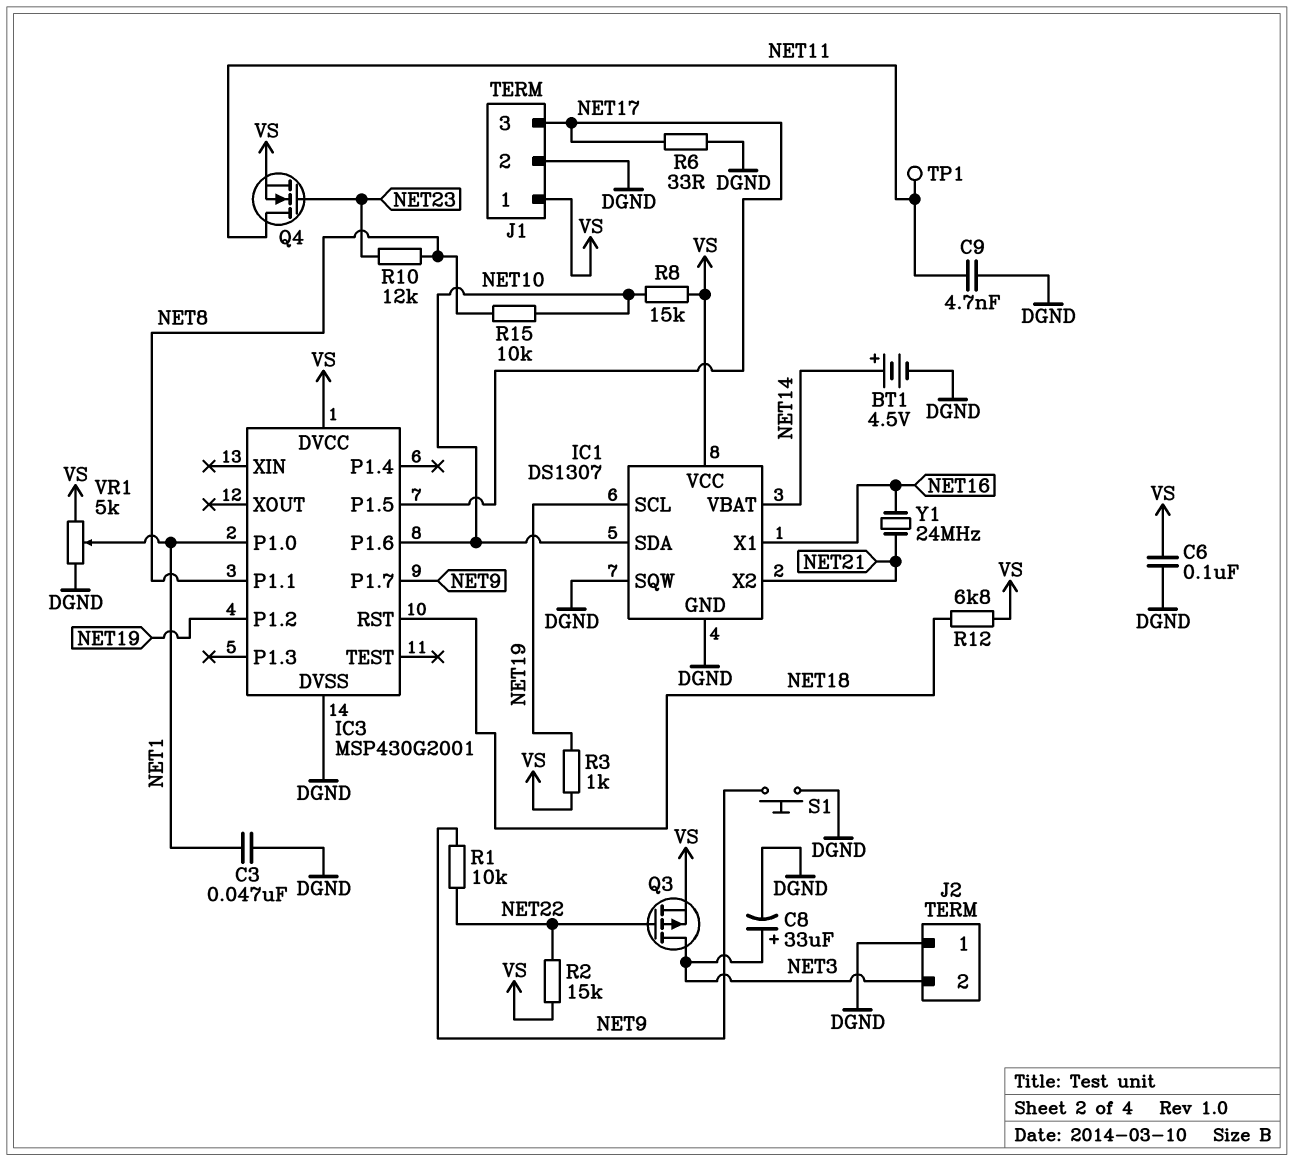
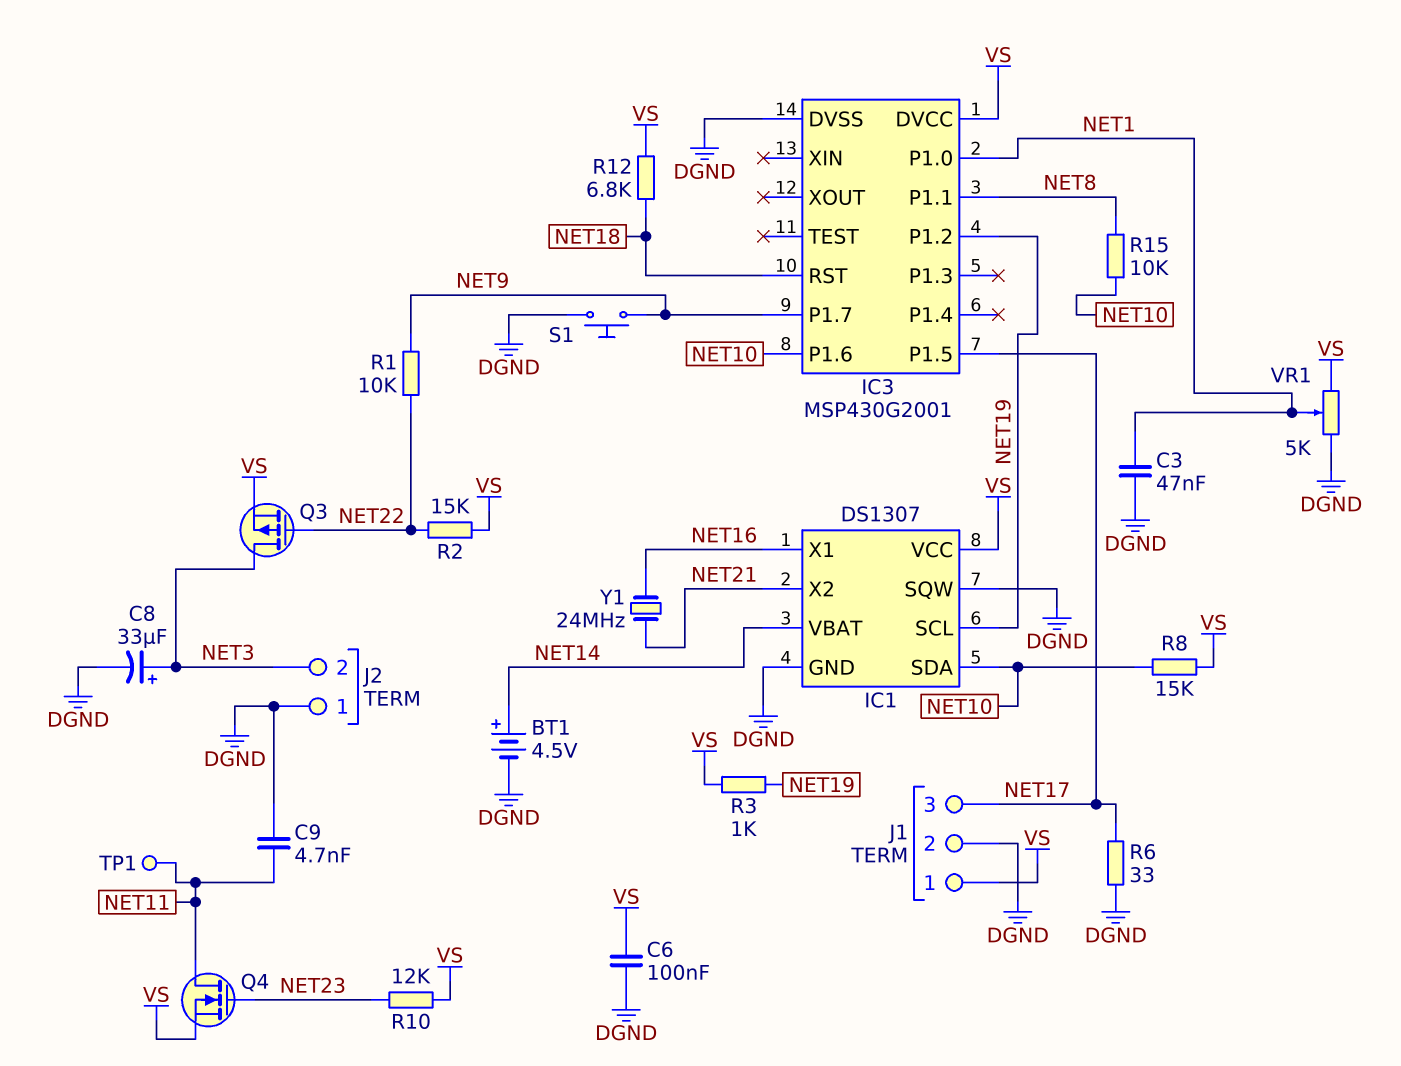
R10: 12k (NET8, NET23) -> 12k (NET23, VS)

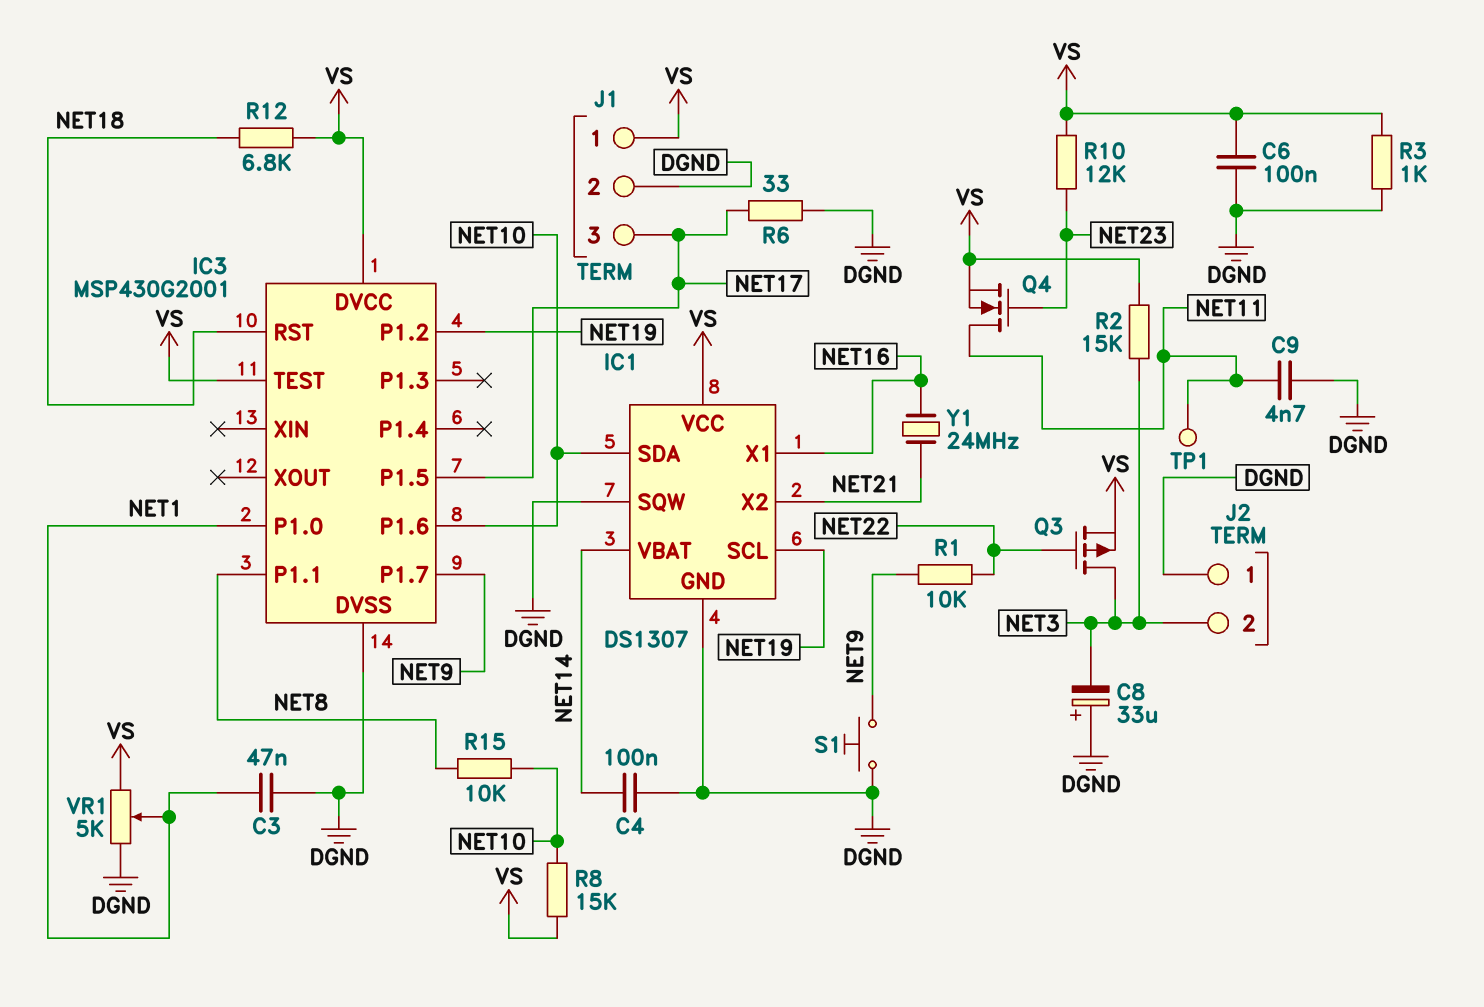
BT1: 4.5V (plus NET14, minus DGND) -> none
C4: none -> 100nF (DGND, NET14)
C8: 33uF (plus NET3, minus DGND) -> 33uF (plus DGND, minus NET3)
IC3 pin TEST: none -> VS
R2: 15k (NET22, VS) -> 15k (NET3, VS)
R3: 1k (NET19, VS) -> 1k (DGND, VS)

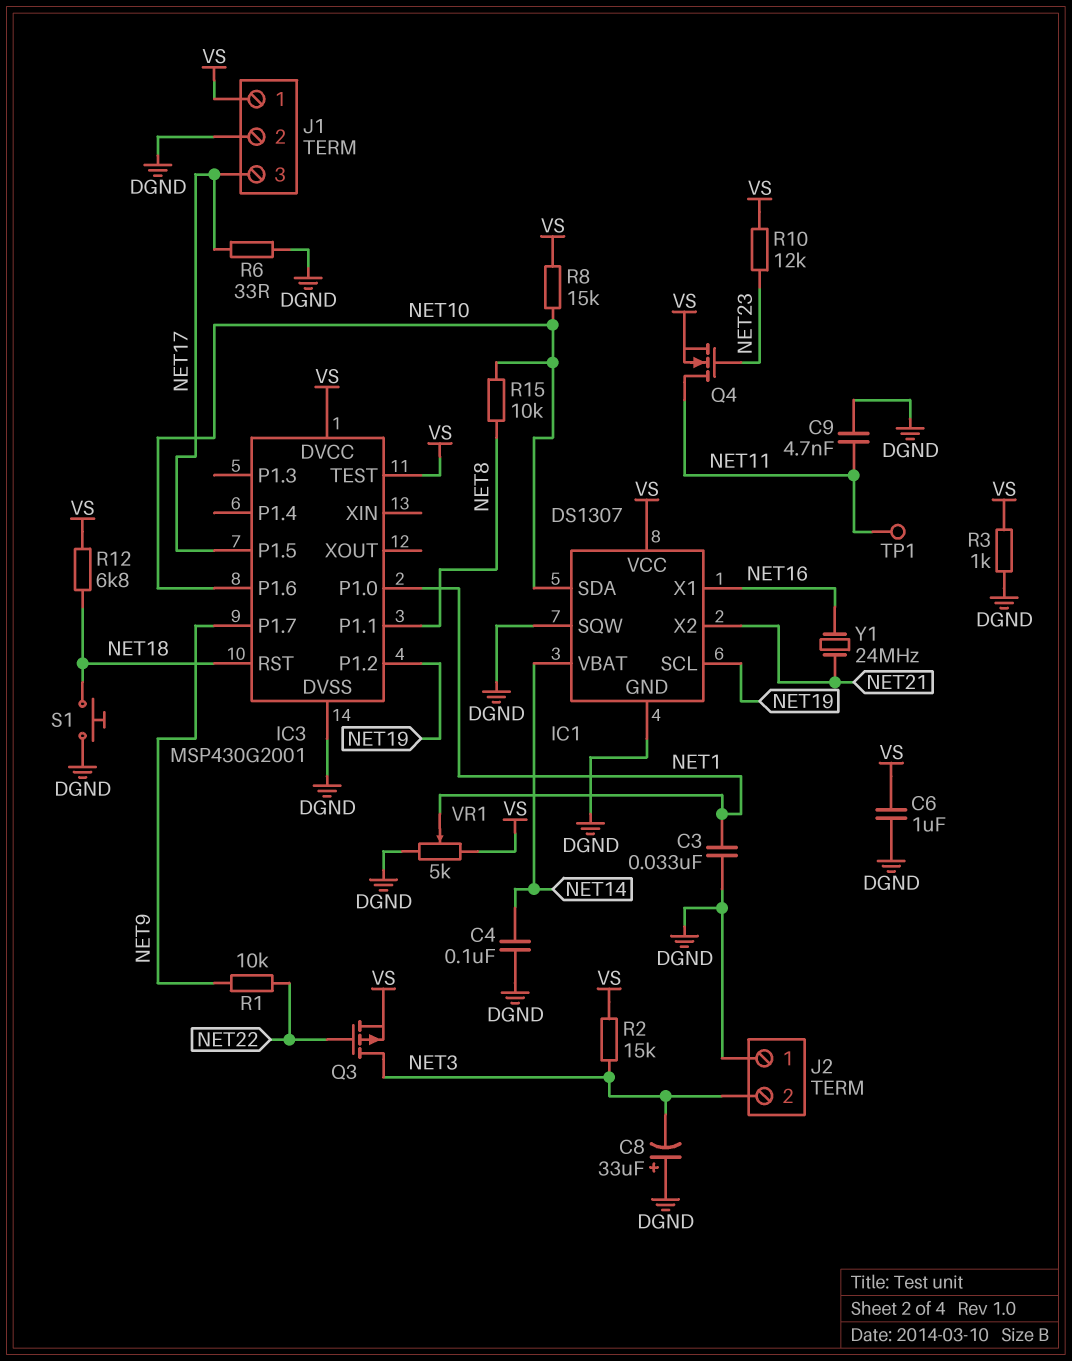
C3: 47nF (DGND, NET1) -> 33nF (DGND, NET1)
C6: 100nF (DGND, VS) -> 1uF (DGND, VS)
S1: button (DGND, NET9) -> button (DGND, NET18)

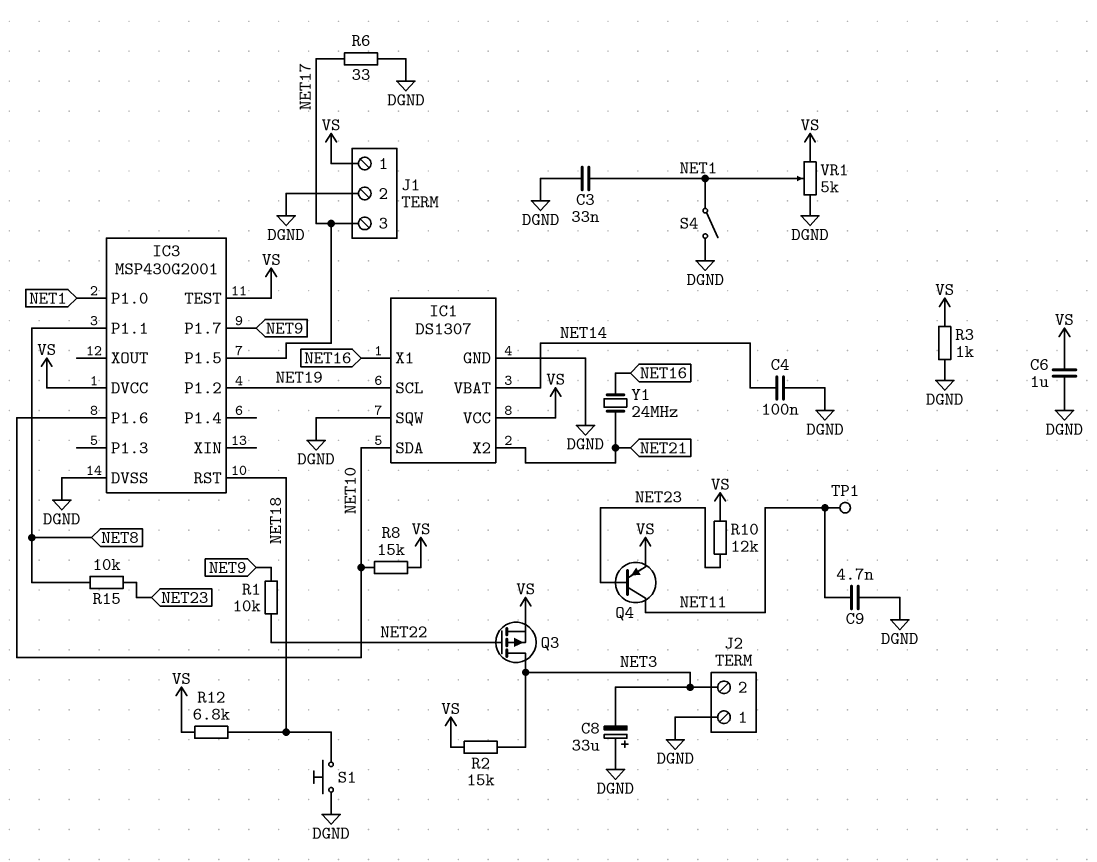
Q4: NMOS (G NET23, D NET11, S VS) -> PNP (B NET23, C NET11, E VS)
R15: 10k (NET8, NET10) -> 10k (NET8, NET23)
S4: none -> switch (DGND, NET1)

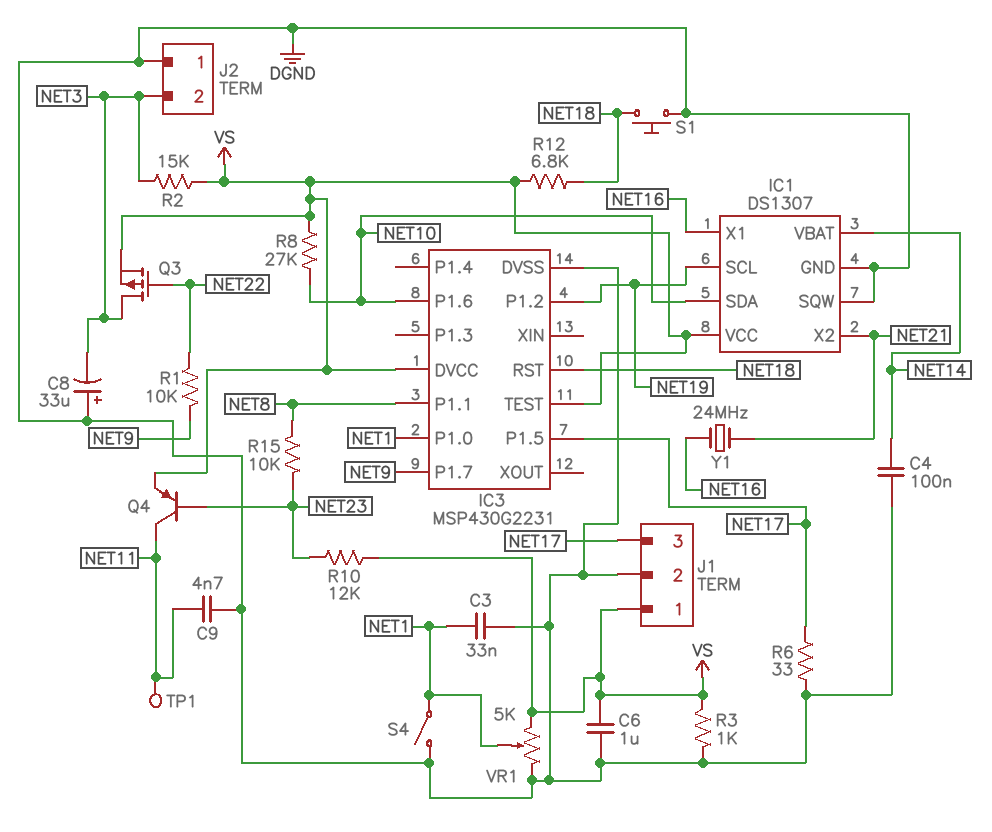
IC3: MSP430G2001 -> MSP430G2231
R8: 15k (NET10, VS) -> 27k (NET10, VS)

